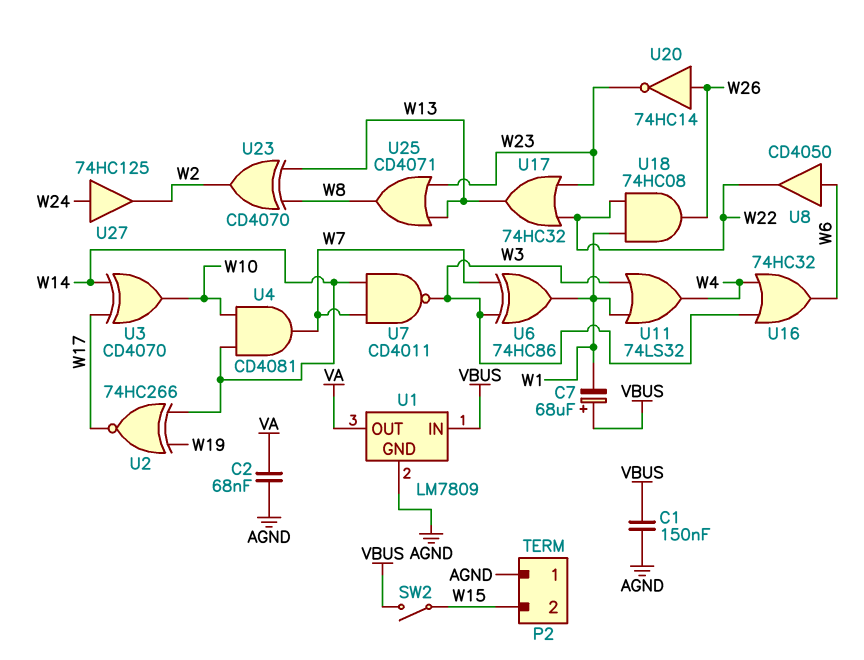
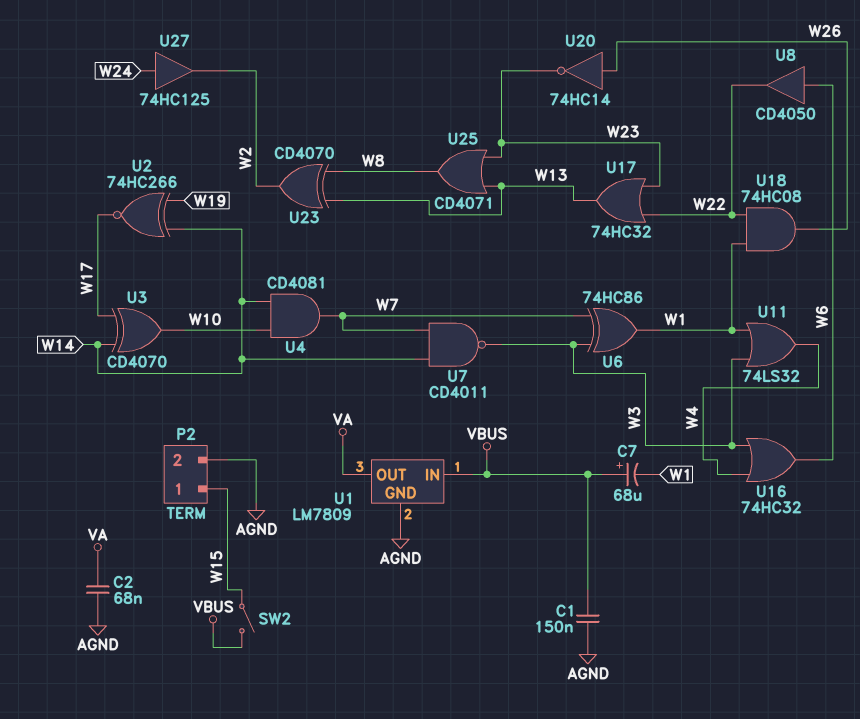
P2 pin 1: AGND -> W15
P2 pin 2: W15 -> AGND

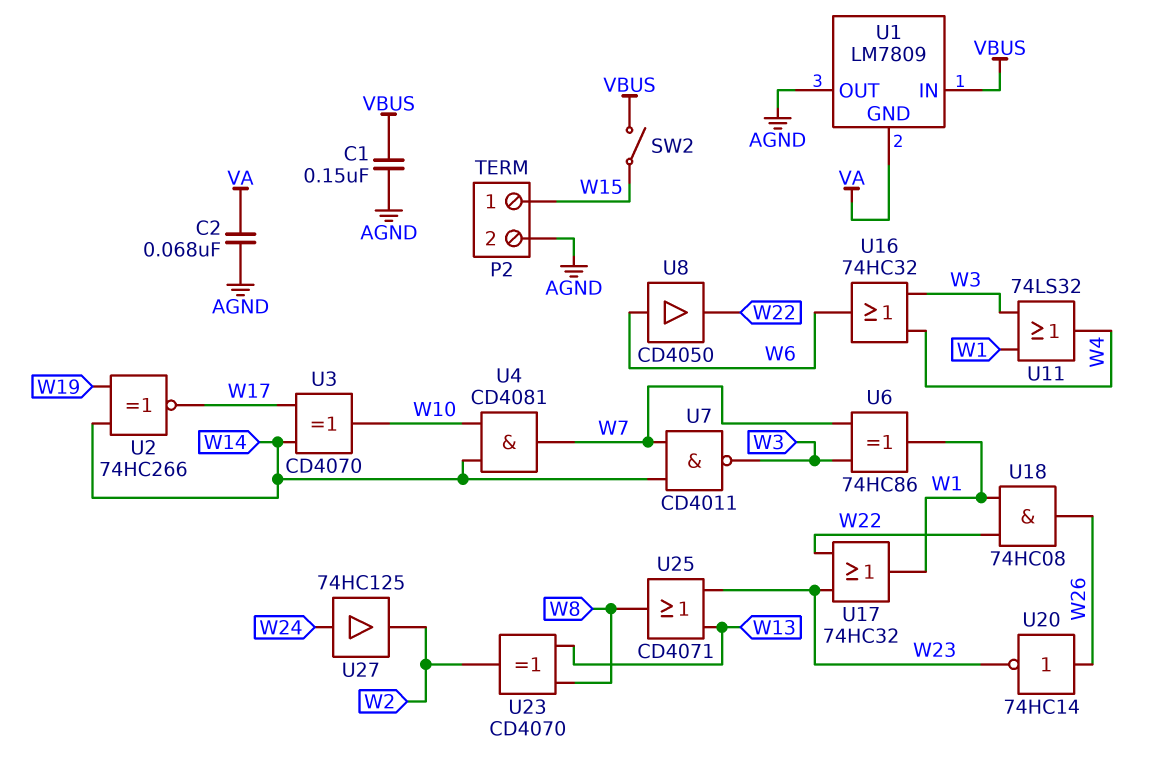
C7: 68uF (plus VBUS, minus W1) -> none
U1 pin GND: AGND -> VA
U1 pin OUT: VA -> AGND
U17: OR 74HC32 (in W22, in W23, out W13) -> OR 74HC32 (in W22, in W23, out W1)

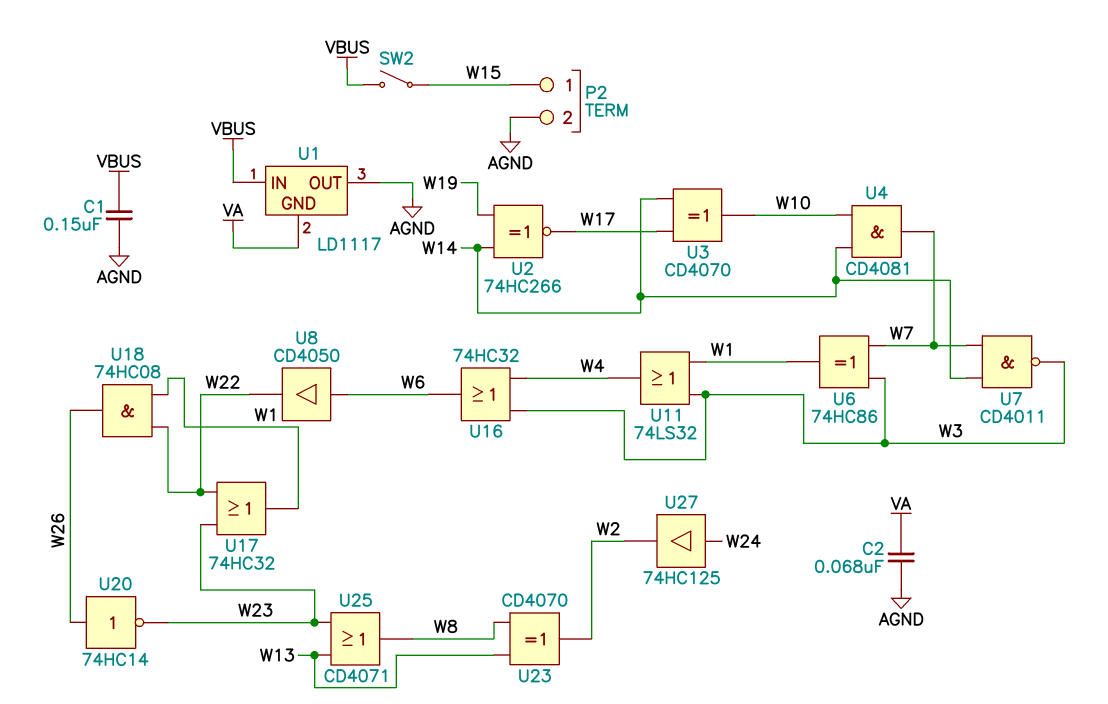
U1: LM7809 -> LD1117

